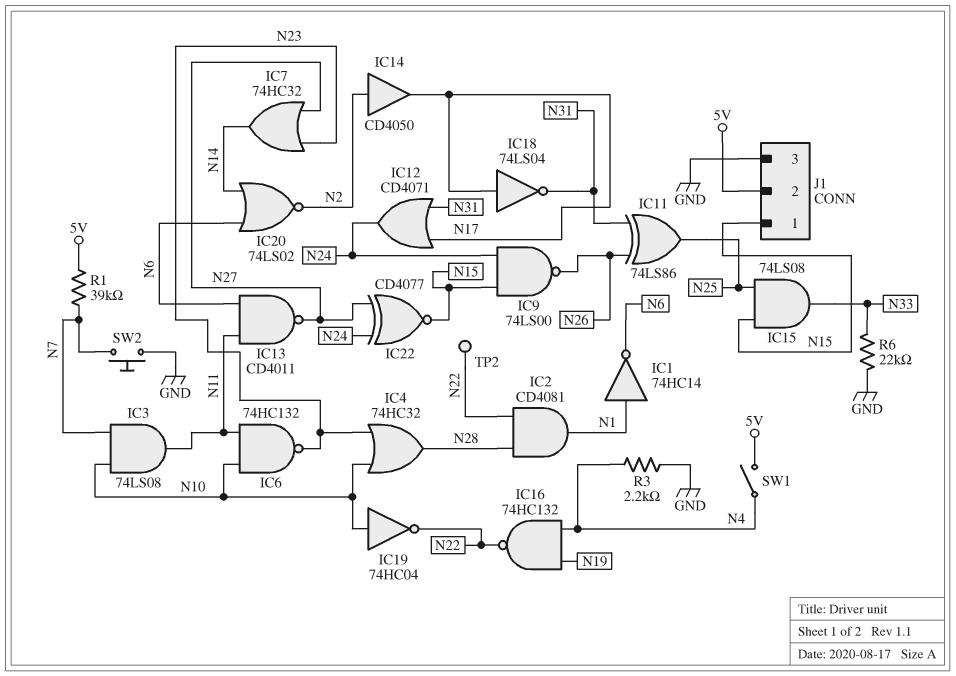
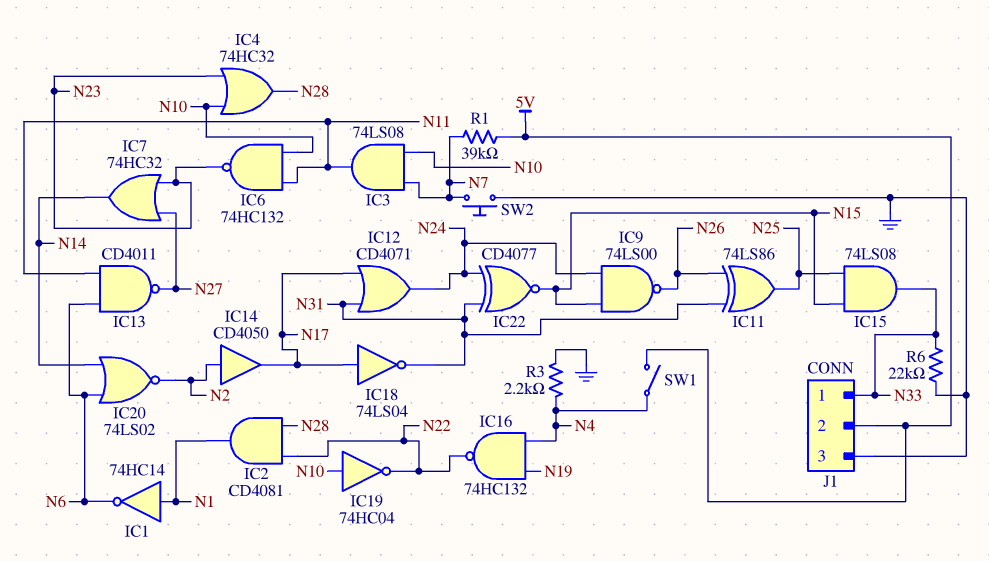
IC22: XNOR CD4077 (in N24, in N27, out N15) -> XNOR CD4077 (in N24, in N31, out N15)
J1 pin 1: N15 -> N33
TP2: test point (N22) -> none

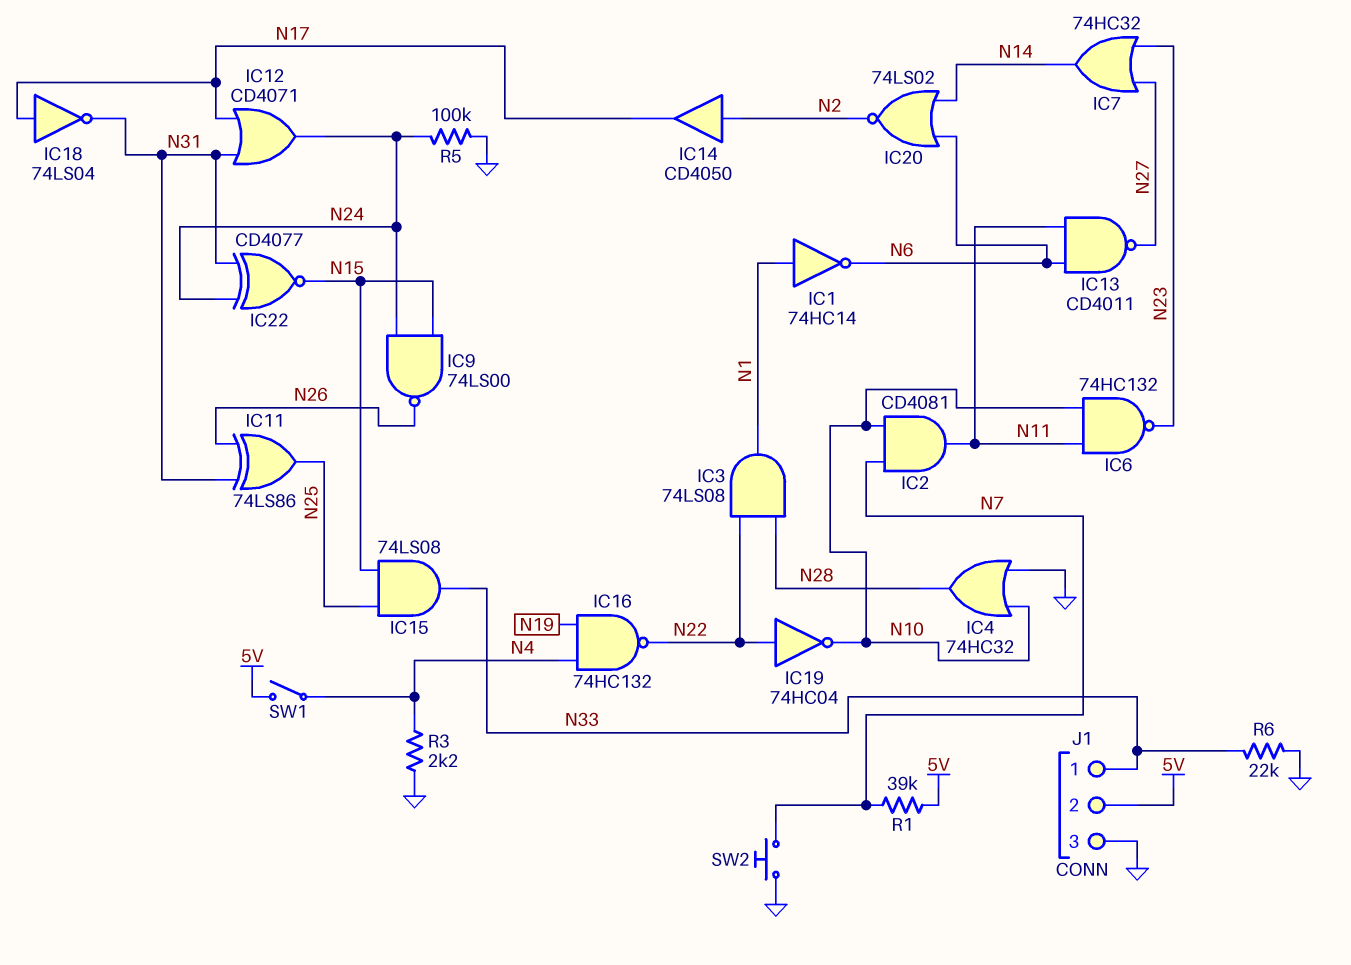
IC2: AND CD4081 (in N22, in N28, out N1) -> AND CD4081 (in N7, in N10, out N11)
IC3: AND 74LS08 (in N7, in N10, out N11) -> AND 74LS08 (in N22, in N28, out N1)
IC4: OR 74HC32 (in N10, in N23, out N28) -> OR 74HC32 (in GND, in N10, out N28)
IC19: NOT 74HC04 (in N10, out N22) -> NOT 74HC04 (in N22, out N10)
R5: none -> 100k (GND, N24)

